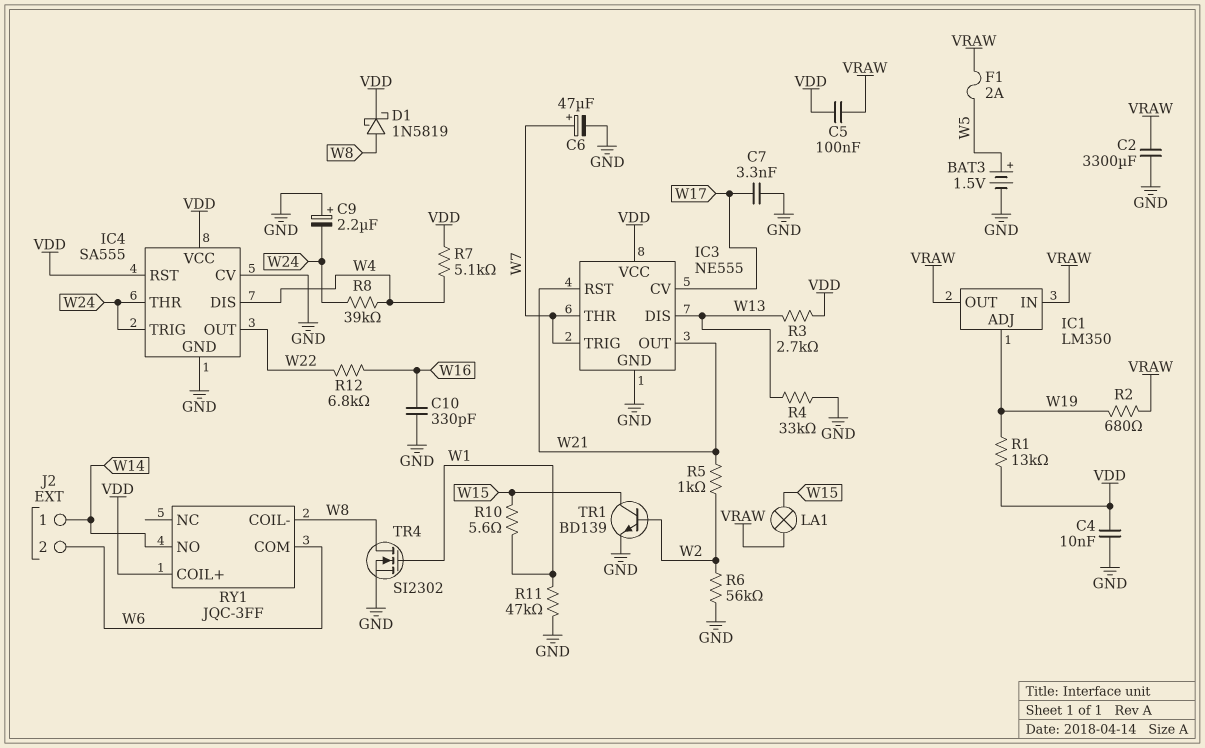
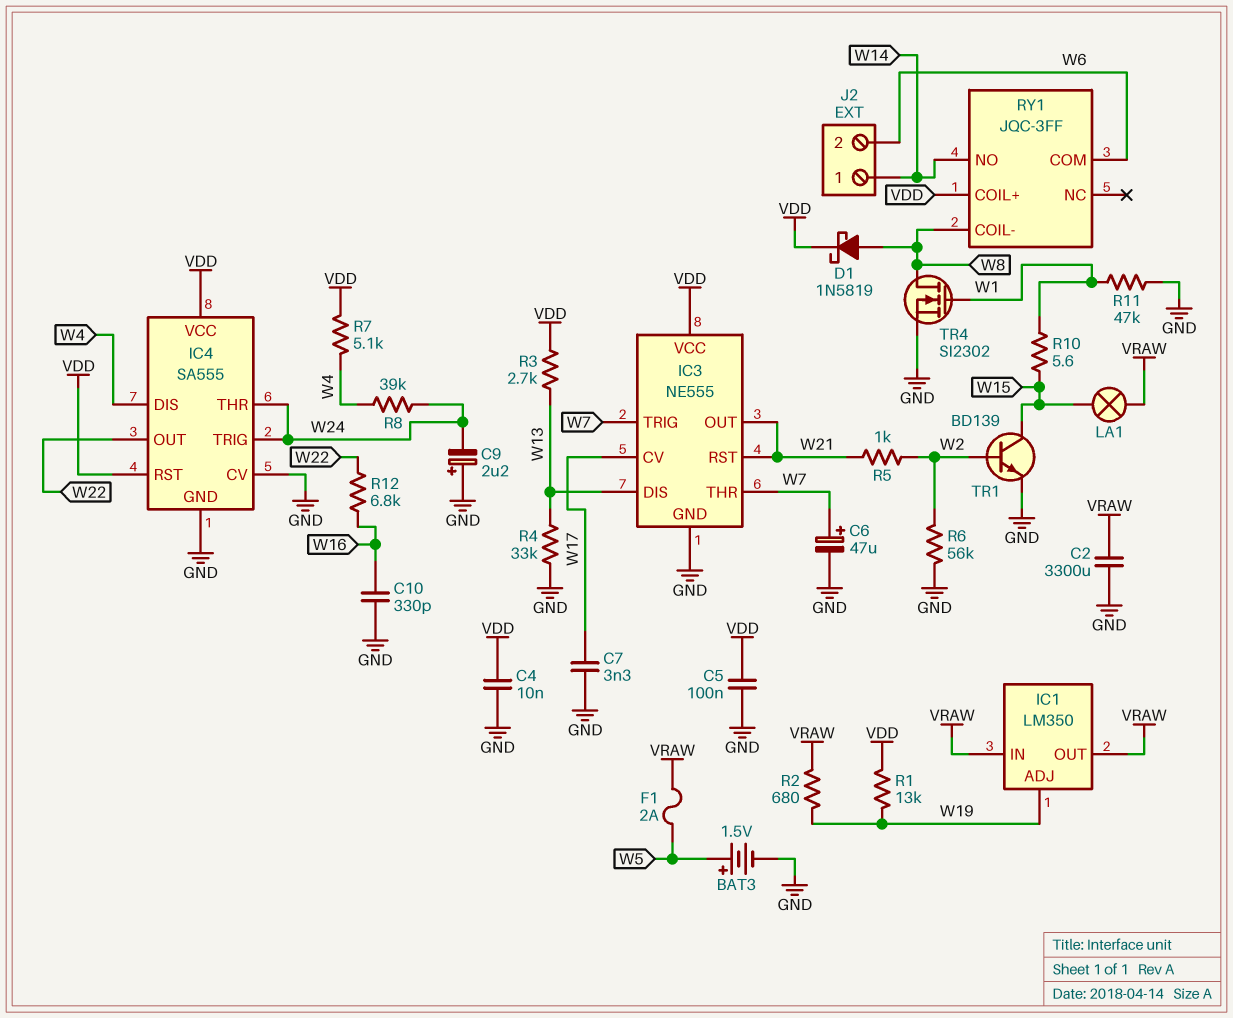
C5: 100nF (VDD, VRAW) -> 100nF (GND, VDD)

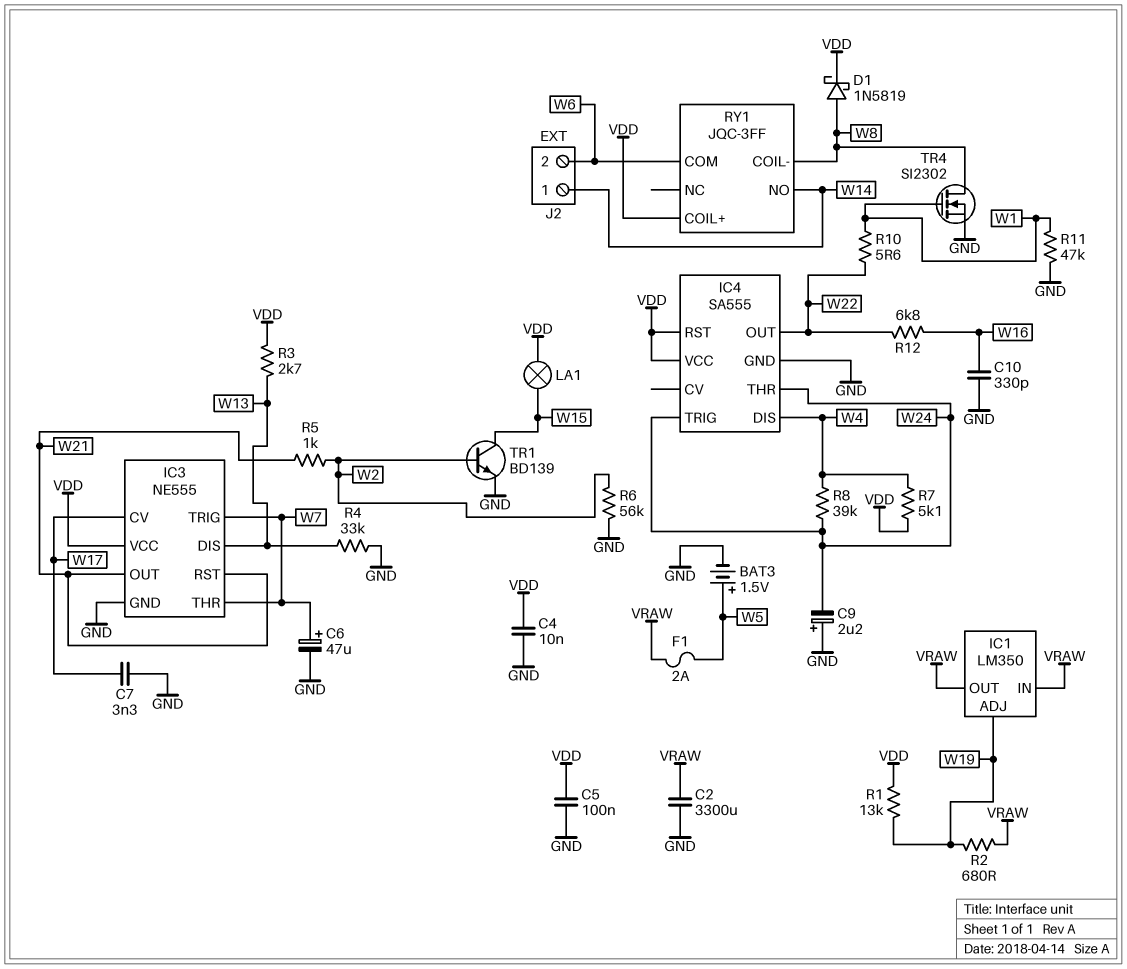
IC4 pin CV: GND -> none
LA1: lamp (VRAW, W15) -> lamp (VDD, W15)
R10: 5.6 (W1, W15) -> 5.6 (W1, W22)

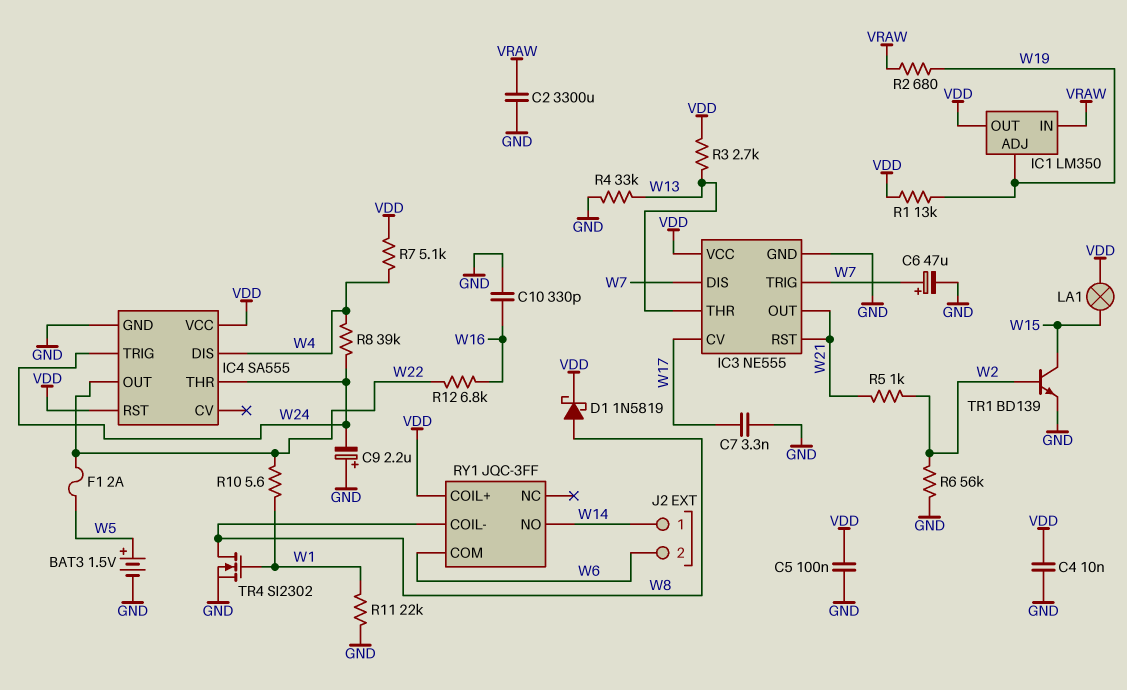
F1: 2A (VRAW, W5) -> 2A (W5, W22)
IC1 pin OUT: VRAW -> VDD
IC3 pin DIS: W13 -> W7
IC3 pin THR: W7 -> W13
R11: 47k (GND, W1) -> 22k (GND, W1)

